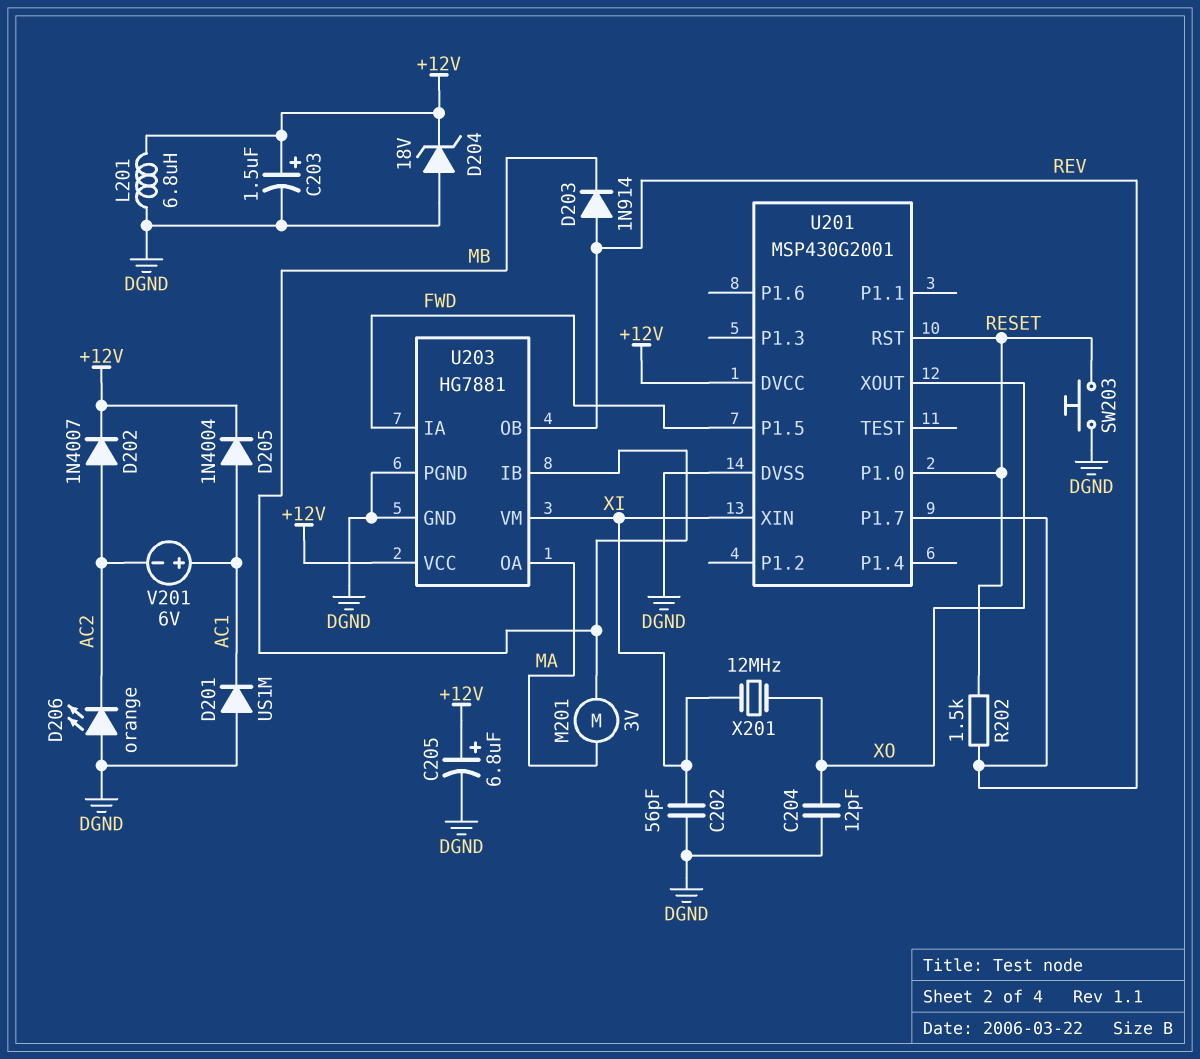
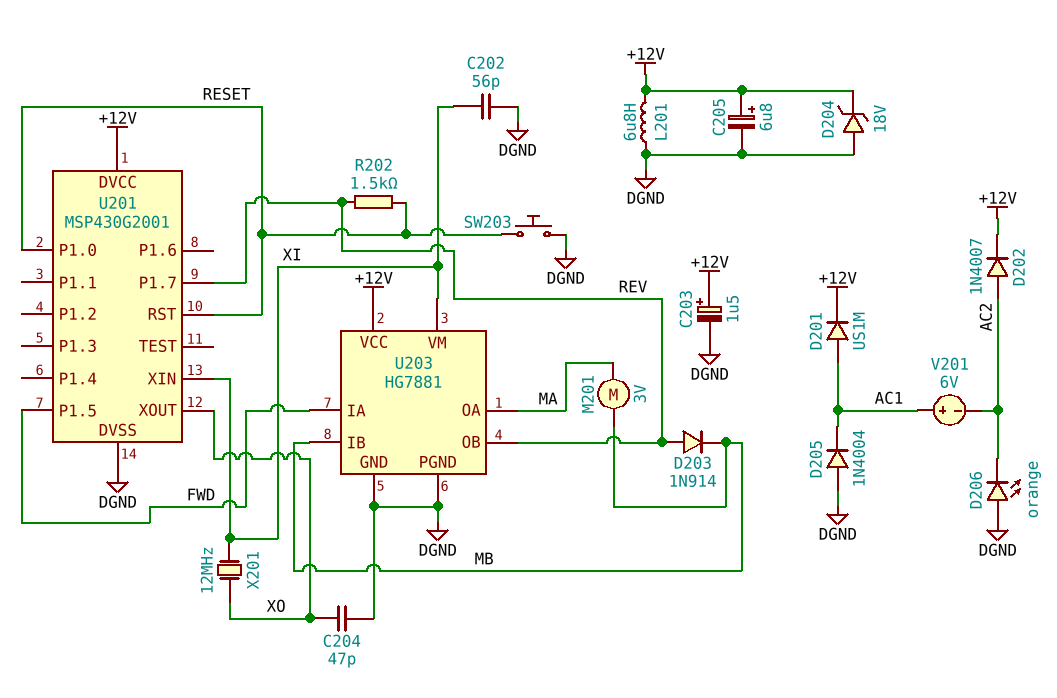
C204: 12pF (DGND, XO) -> 47pF (DGND, XO)
D201: diode US1M (A DGND, K AC1) -> diode US1M (A AC1, K +12V)
D205: diode 1N4004 (A AC1, K +12V) -> diode 1N4004 (A DGND, K AC1)

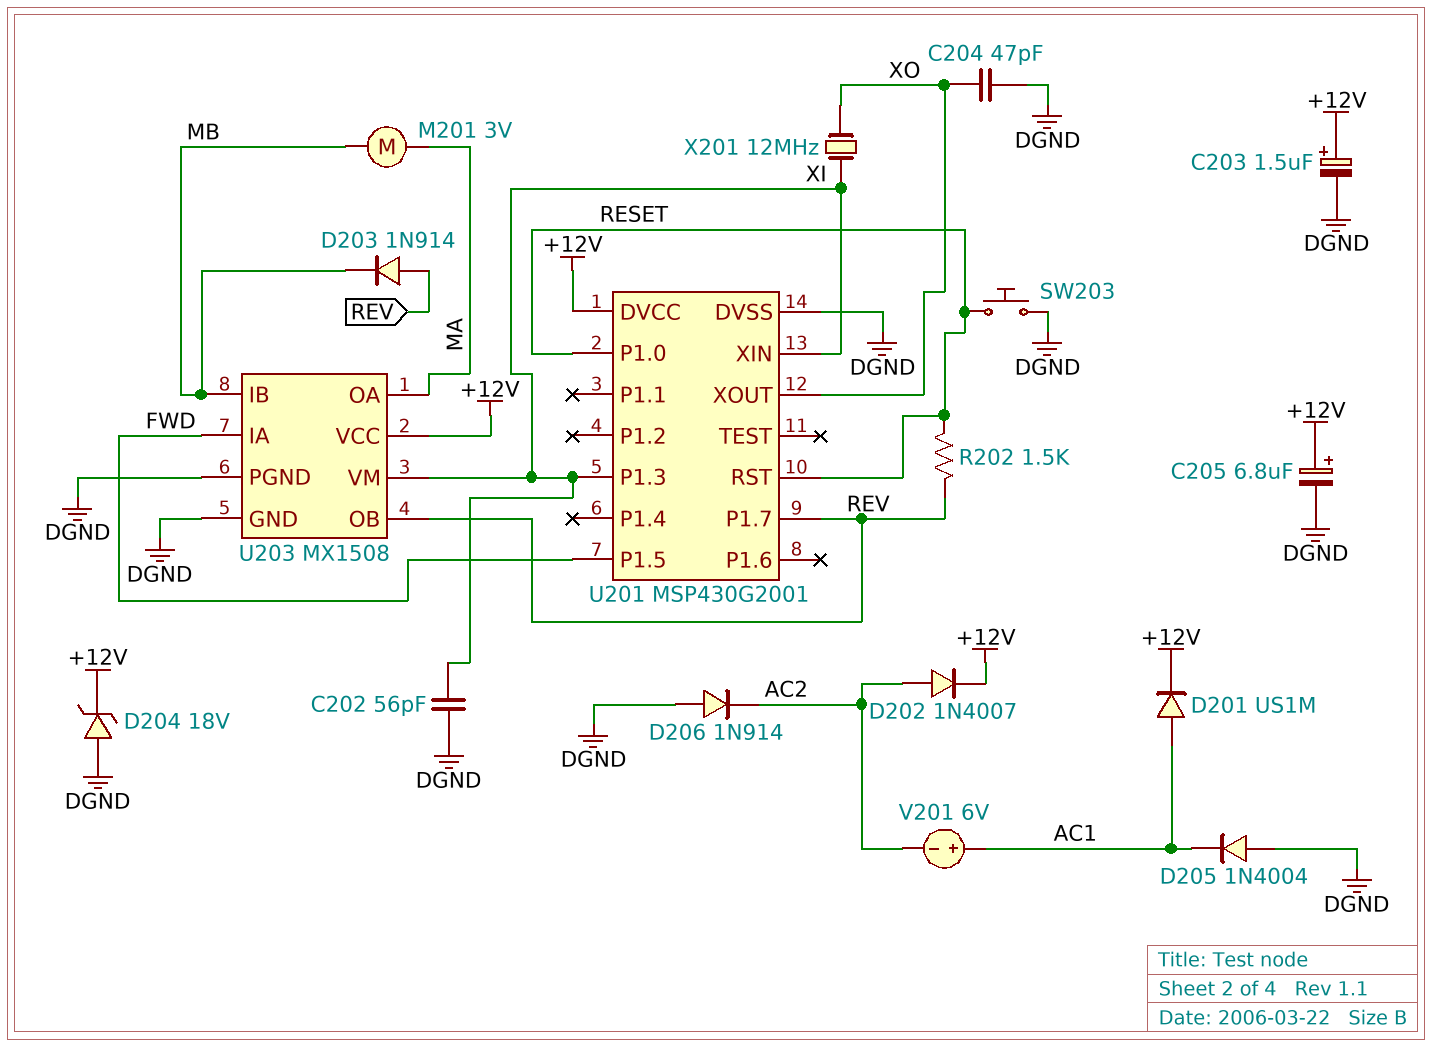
D206: LED orange (A DGND, K AC2) -> diode 1N914 (A DGND, K AC2)
L201: 6.8uH (+12V, DGND) -> none
U201 pin P1.3: none -> XI
U203: HG7881 -> MX1508

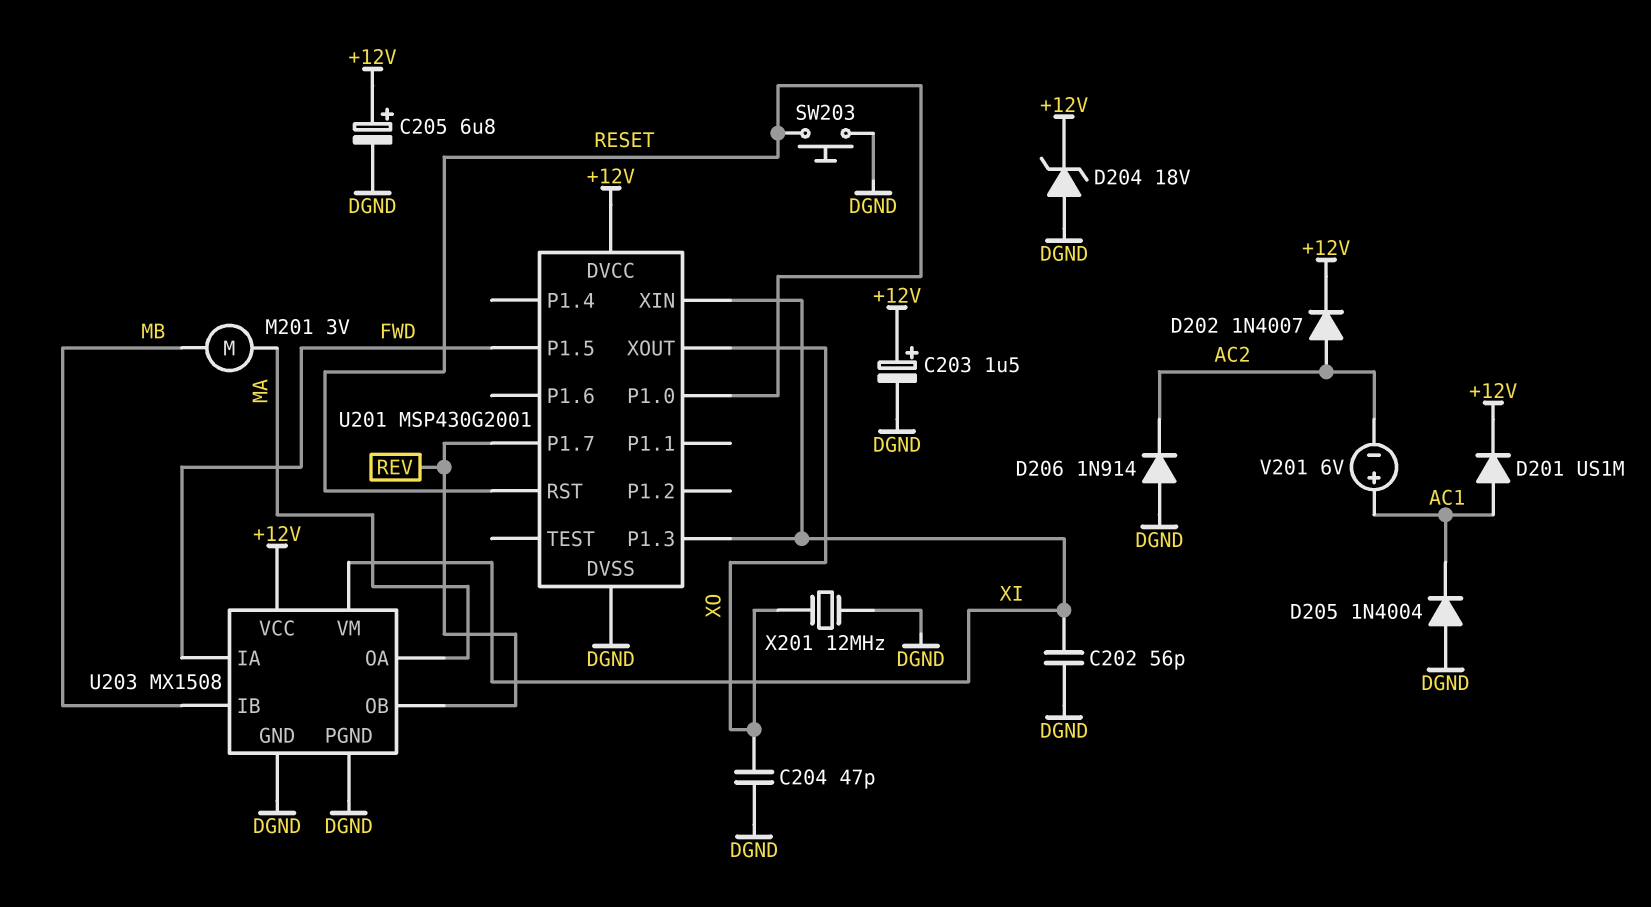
D203: diode 1N914 (A REV, K MB) -> none
R202: 1.5k (RESET, REV) -> none
X201: 12MHz (XI, XO) -> 12MHz (DGND, XO)

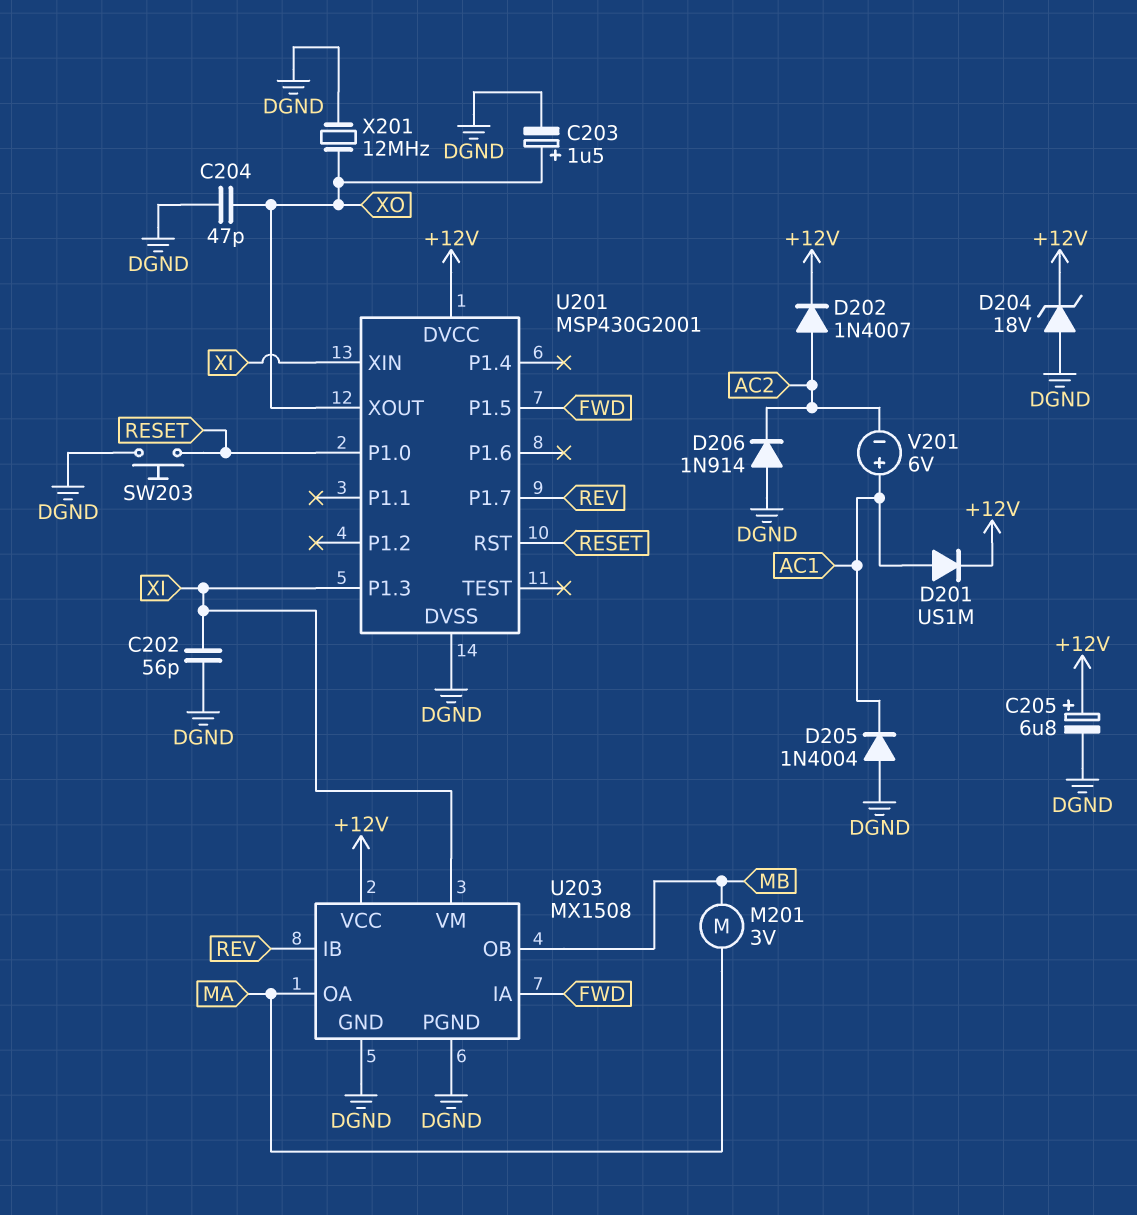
C203: 1.5uF (plus +12V, minus DGND) -> 1.5uF (plus XO, minus DGND)
U203 pin IB: MB -> REV
U203 pin OB: REV -> MB

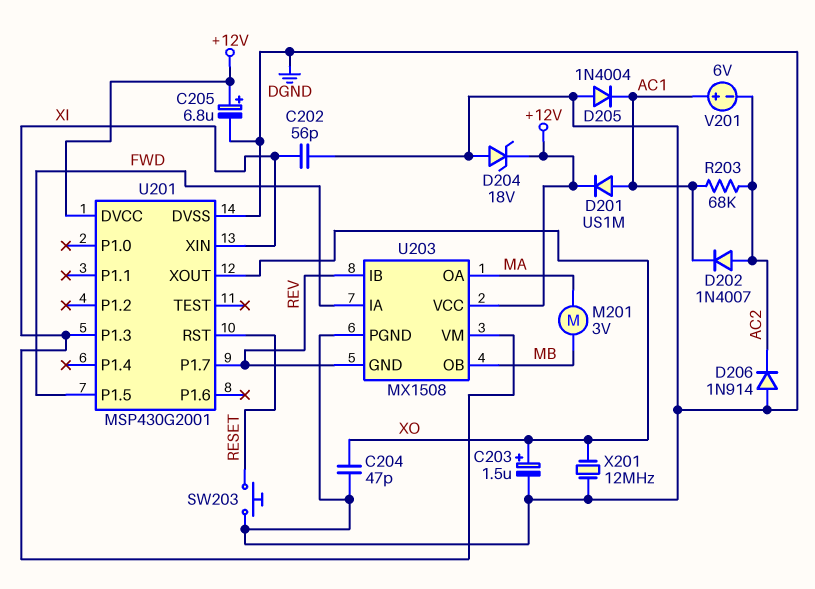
D202: diode 1N4007 (A AC2, K +12V) -> diode 1N4007 (A AC2, K AC1)
R203: none -> 68k (AC1, AC2)
U201 pin P1.0: RESET -> none
U203 pin GND: DGND -> REV

